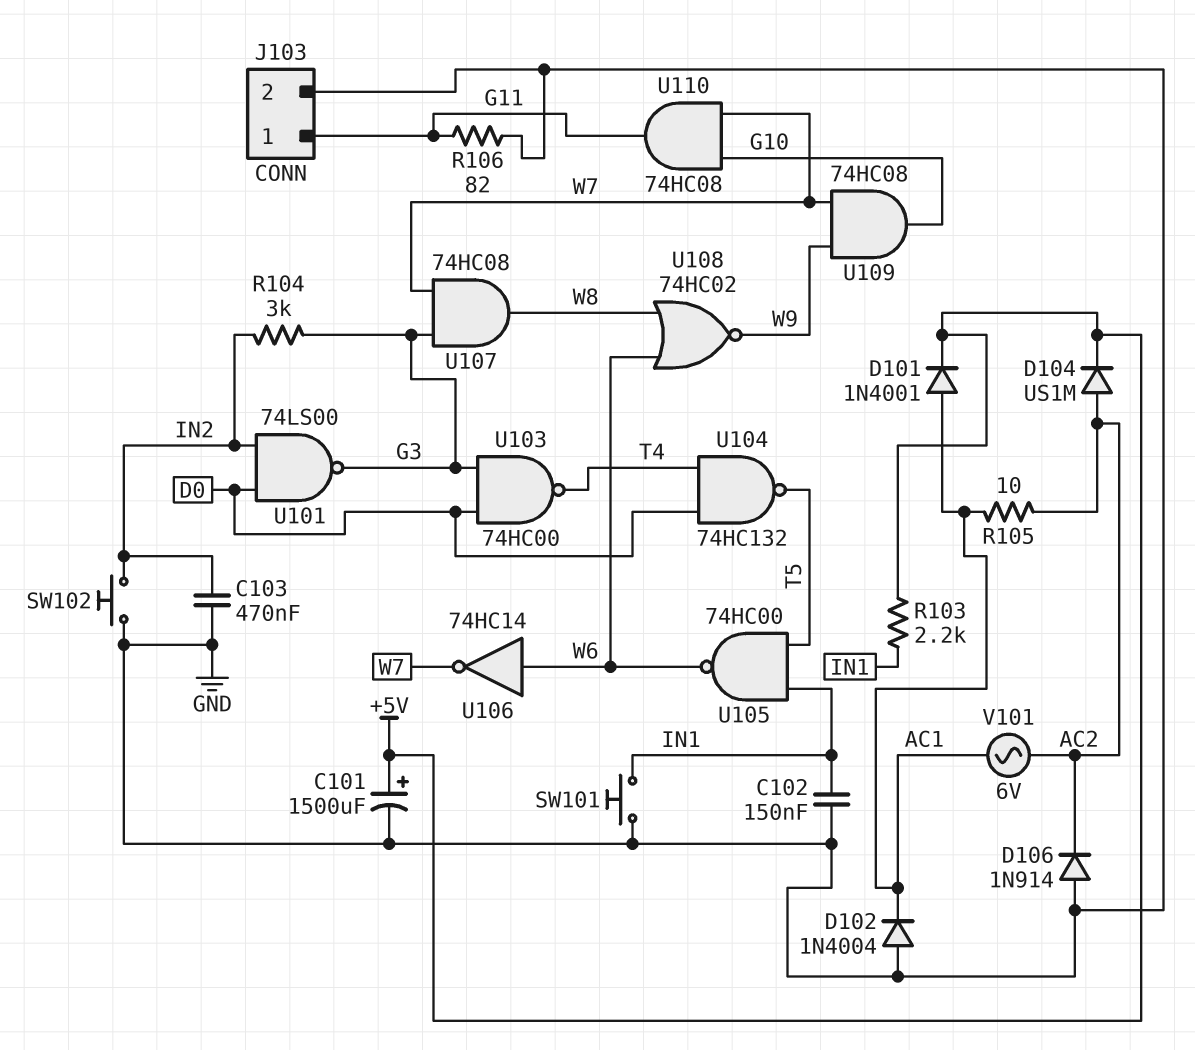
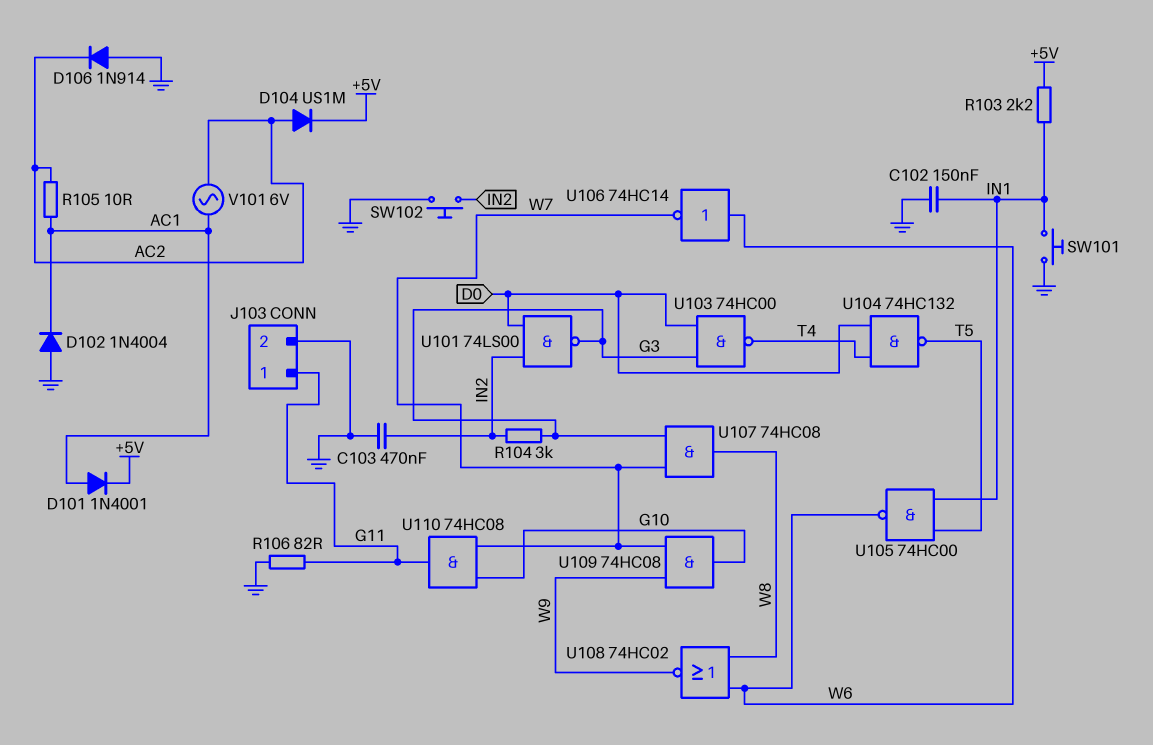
C101: 1500uF (plus +5V, minus GND) -> none

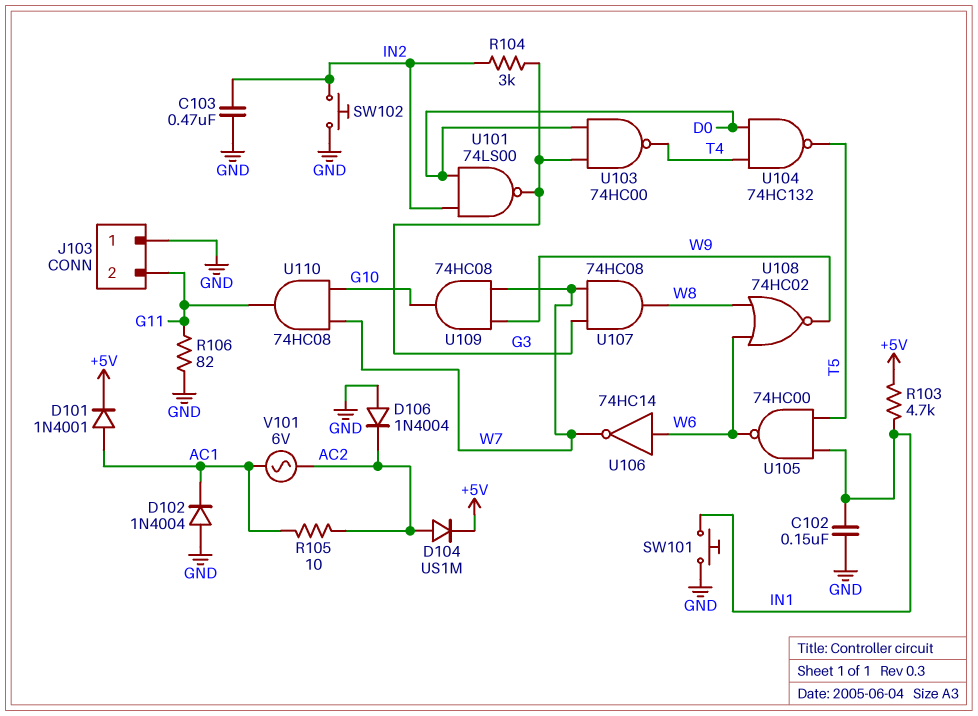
D106: diode 1N914 (A GND, K AC2) -> diode 1N4004 (A GND, K AC2)
J103 pin 1: G11 -> GND
J103 pin 2: GND -> G11
R103: 2.2k (+5V, IN1) -> 4.7k (+5V, IN1)

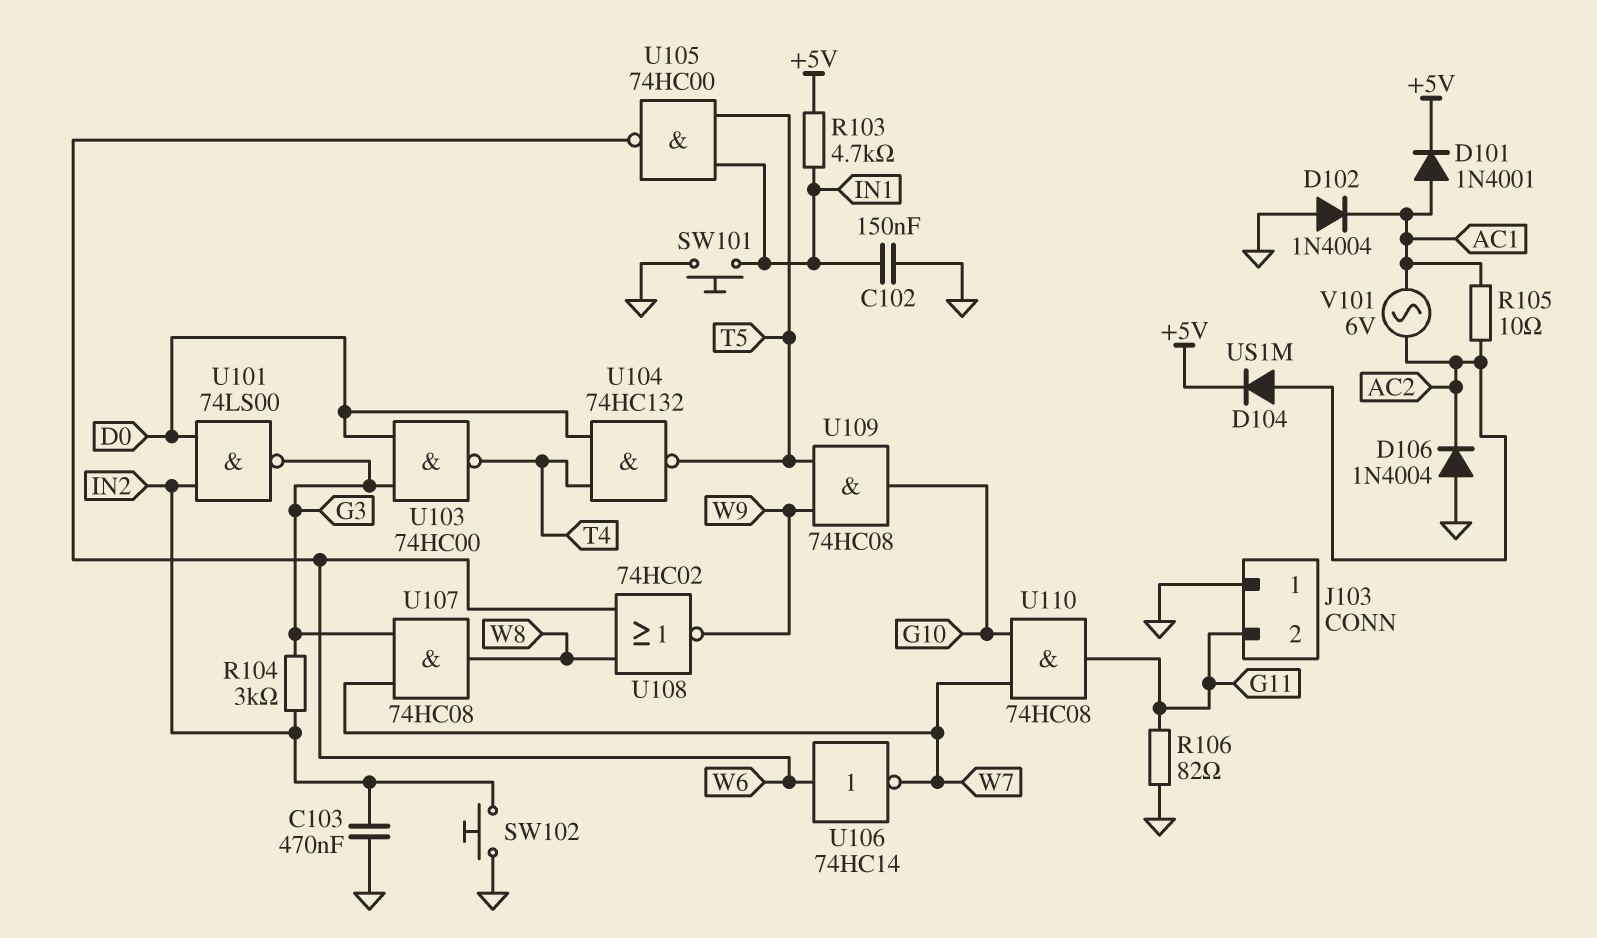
U109: AND 74HC08 (in W7, in W9, out G10) -> AND 74HC08 (in T5, in W9, out G10)

